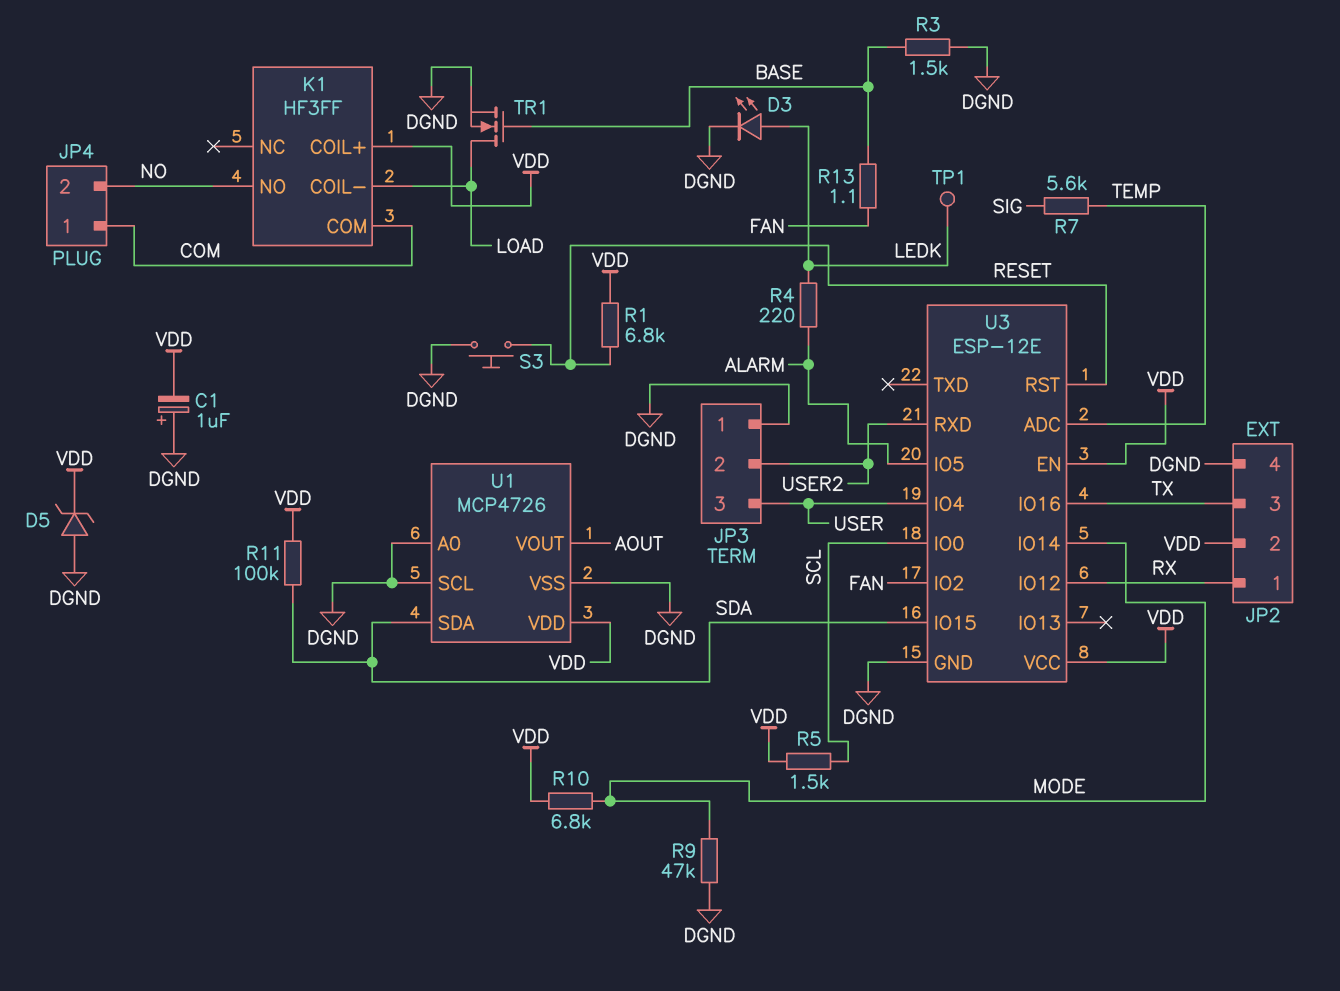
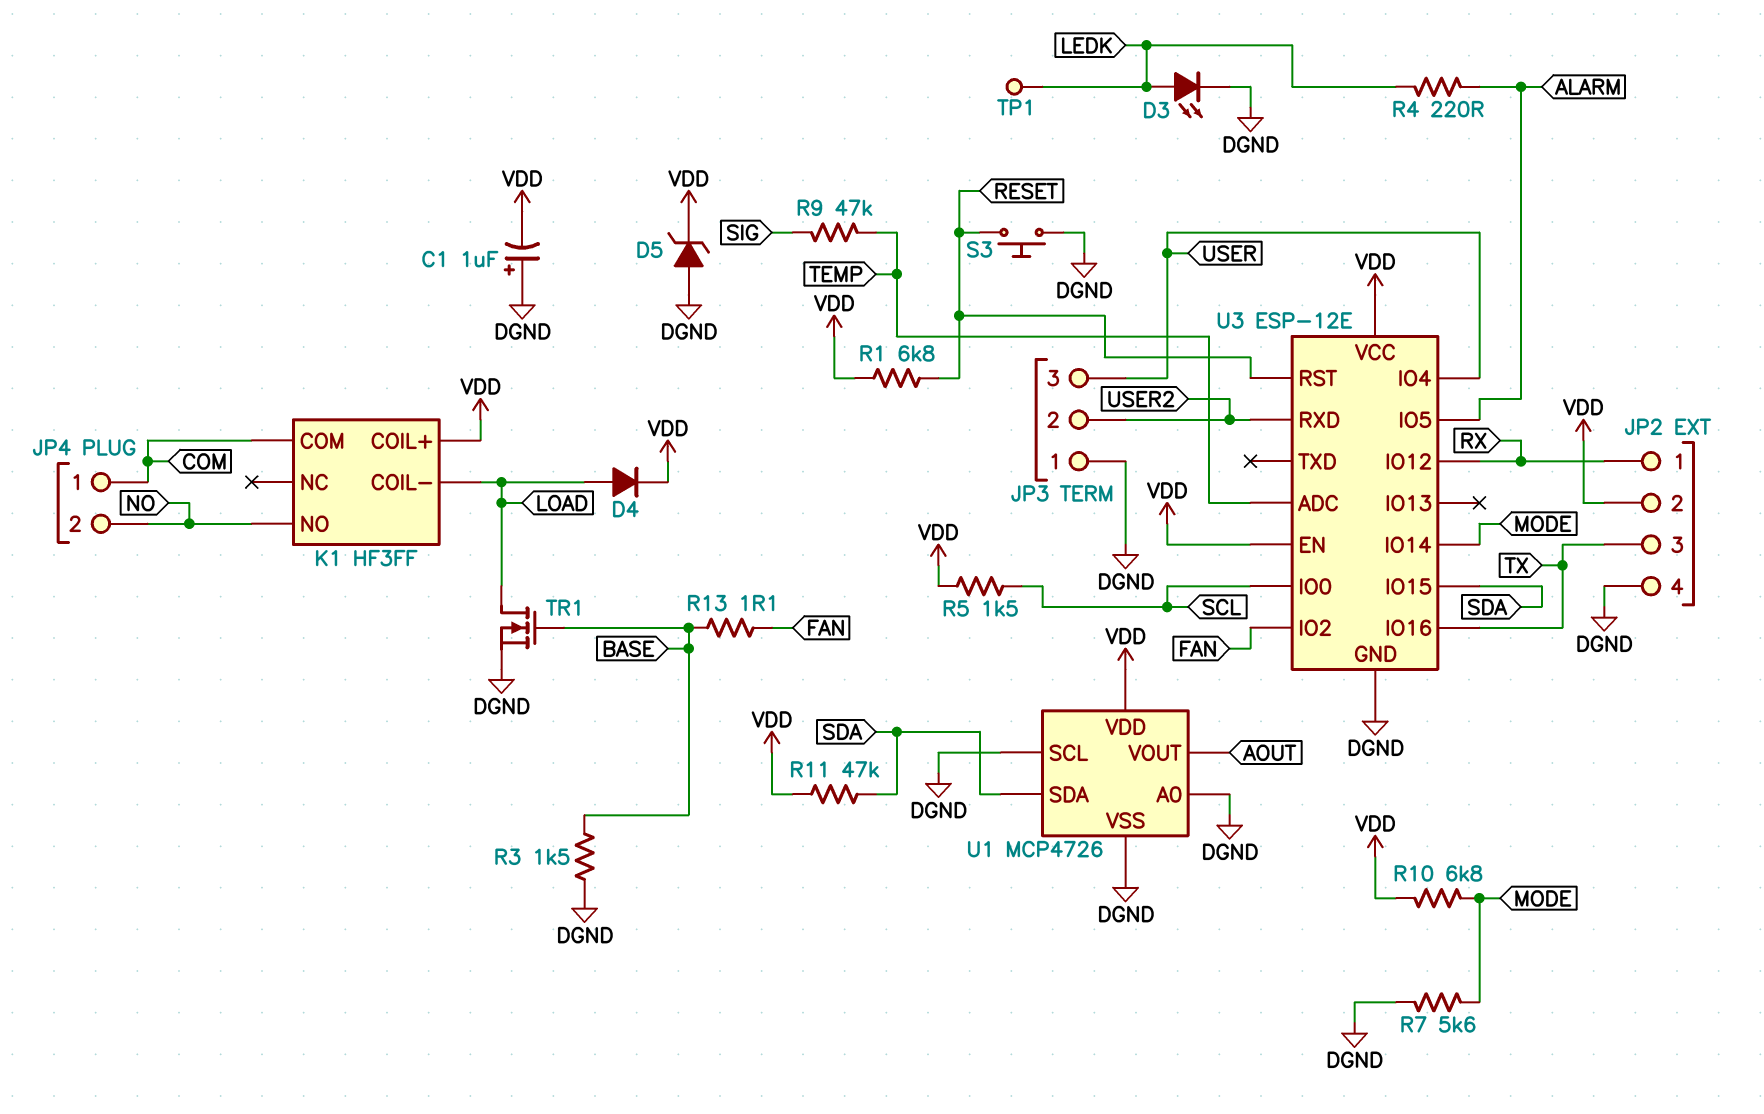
D4: none -> diode (A LOAD, K VDD)
R7: 5.6k (SIG, TEMP) -> 5.6k (DGND, MODE)
R9: 47k (DGND, MODE) -> 47k (SIG, TEMP)
R11: 100k (SDA, VDD) -> 47k (SDA, VDD)

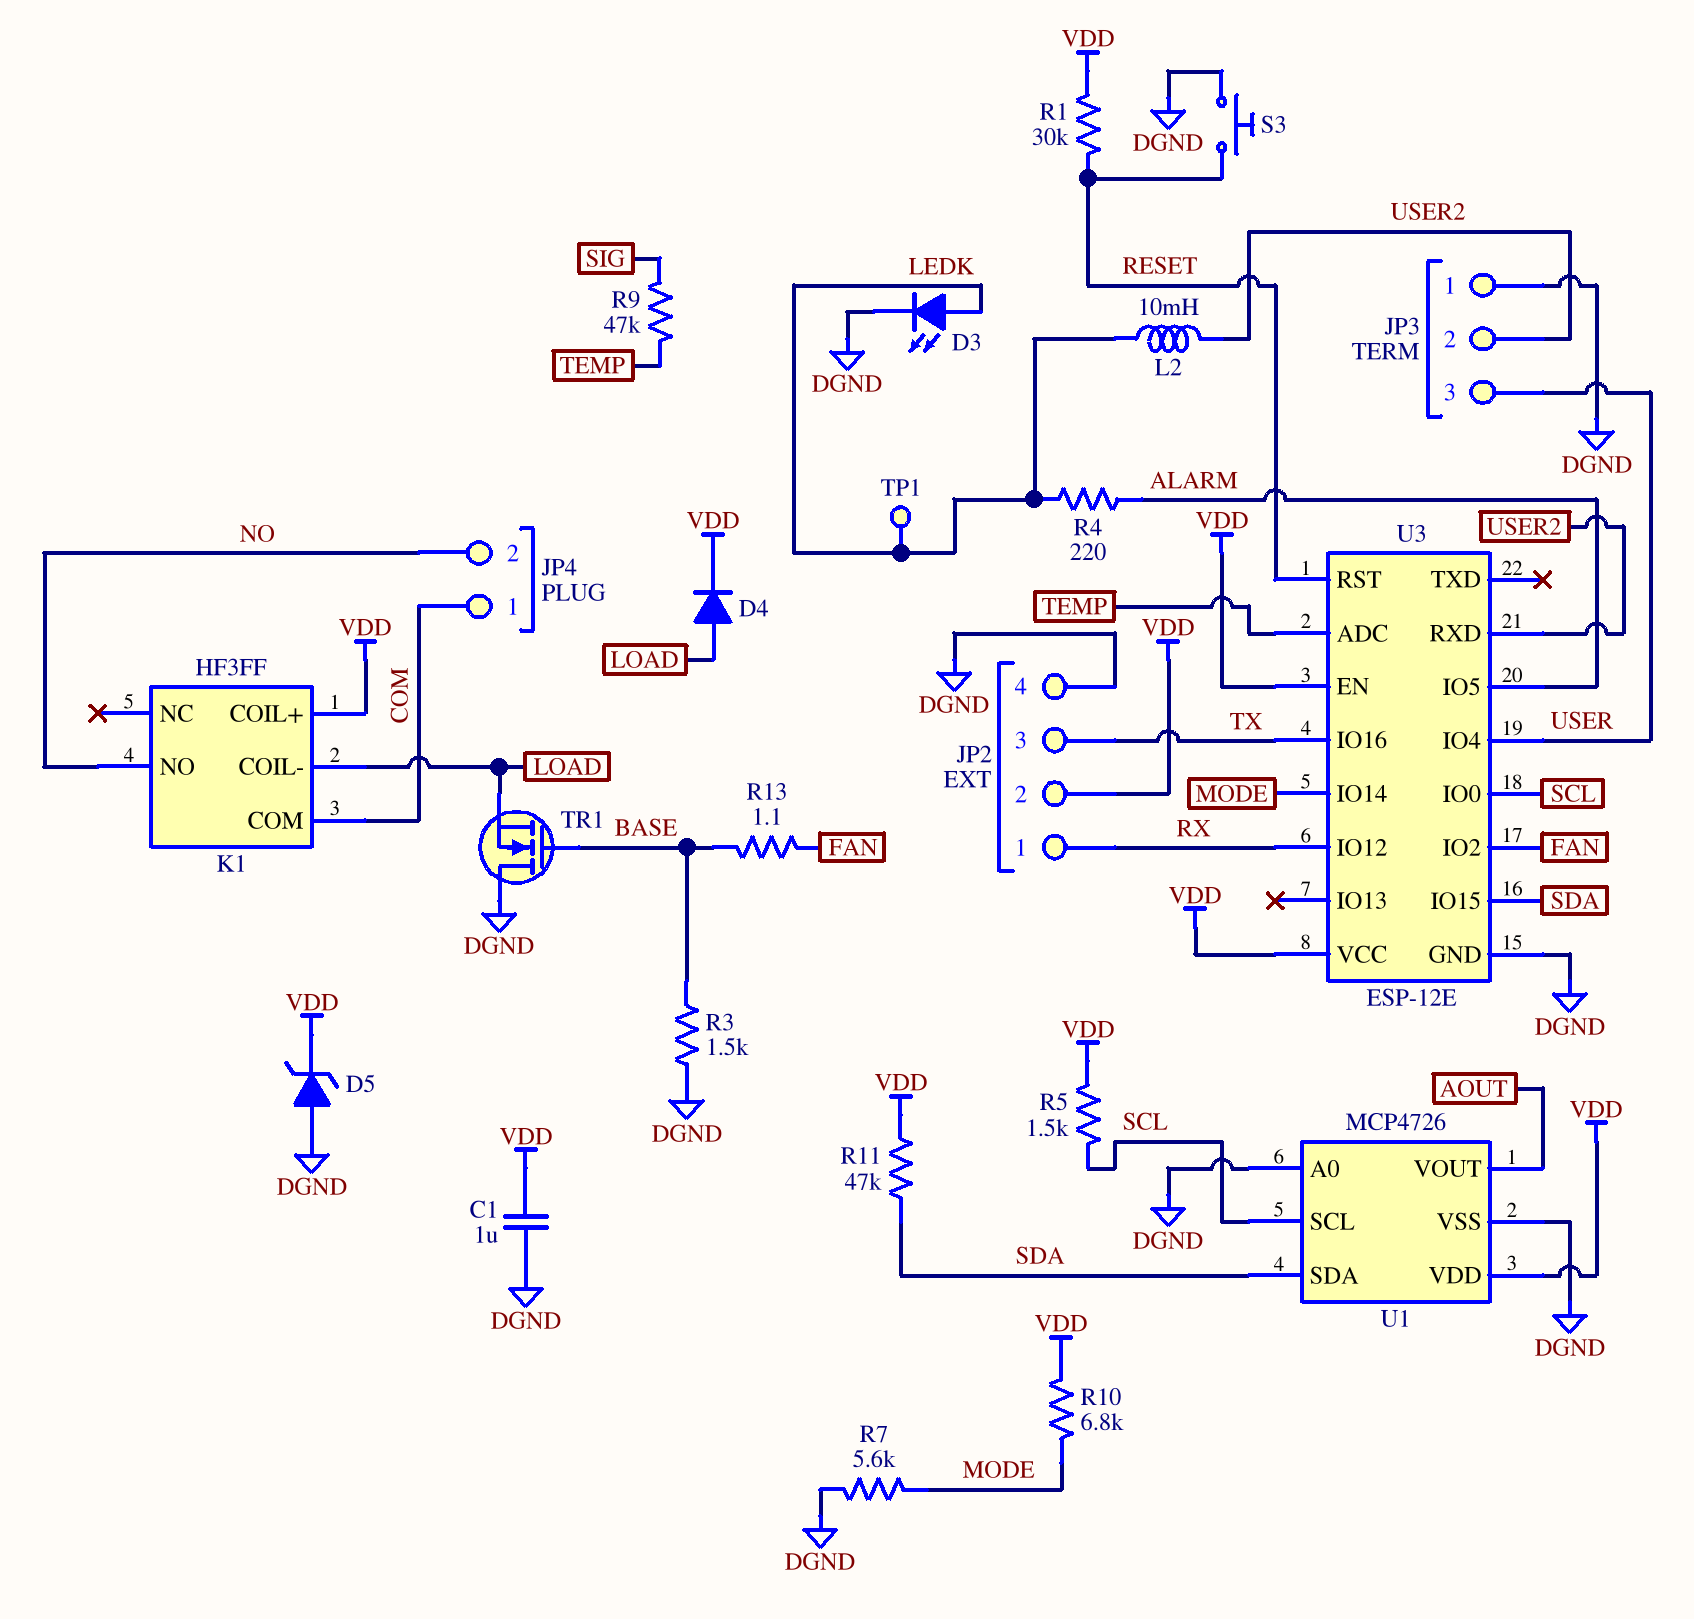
C1: 1uF (plus DGND, minus VDD) -> 1uF (DGND, VDD)
L2: none -> 10mH (LEDK, USER2)
R1: 6.8k (RESET, VDD) -> 30k (RESET, VDD)
TR1: NMOS (G BASE, D LOAD, S DGND) -> NMOS (G BASE, D DGND, S LOAD)
U1 pin SCL: DGND -> SCL

